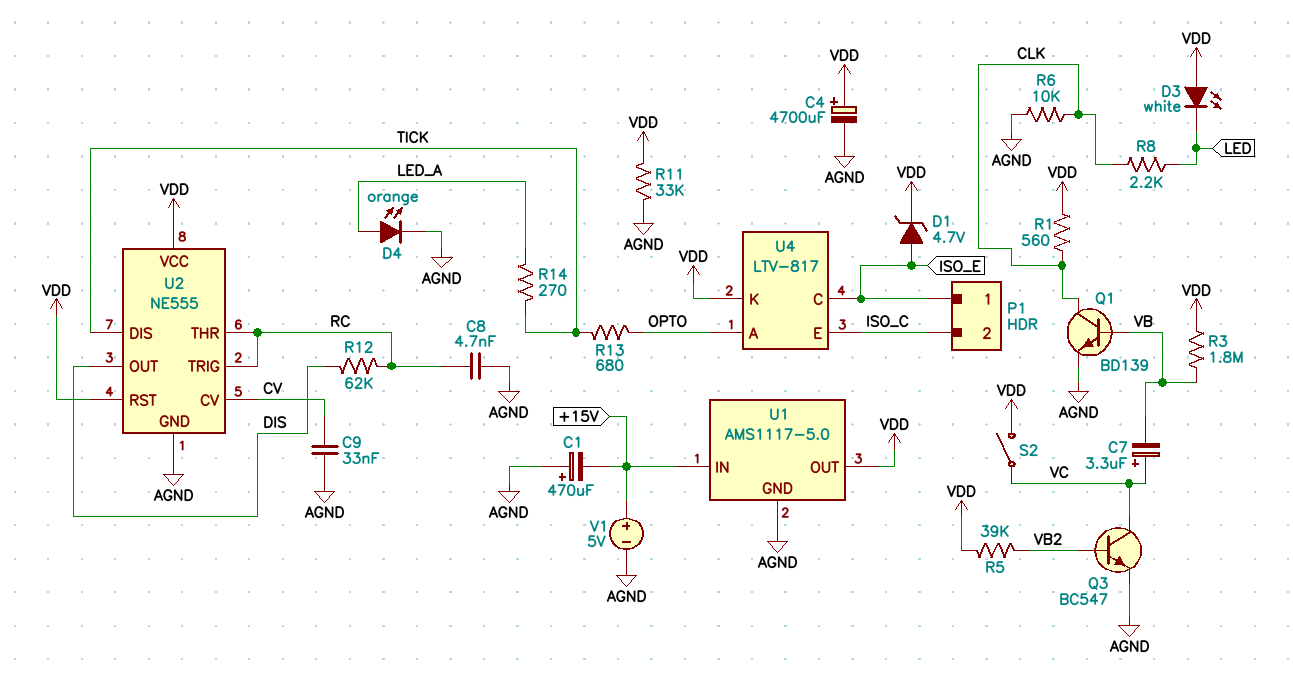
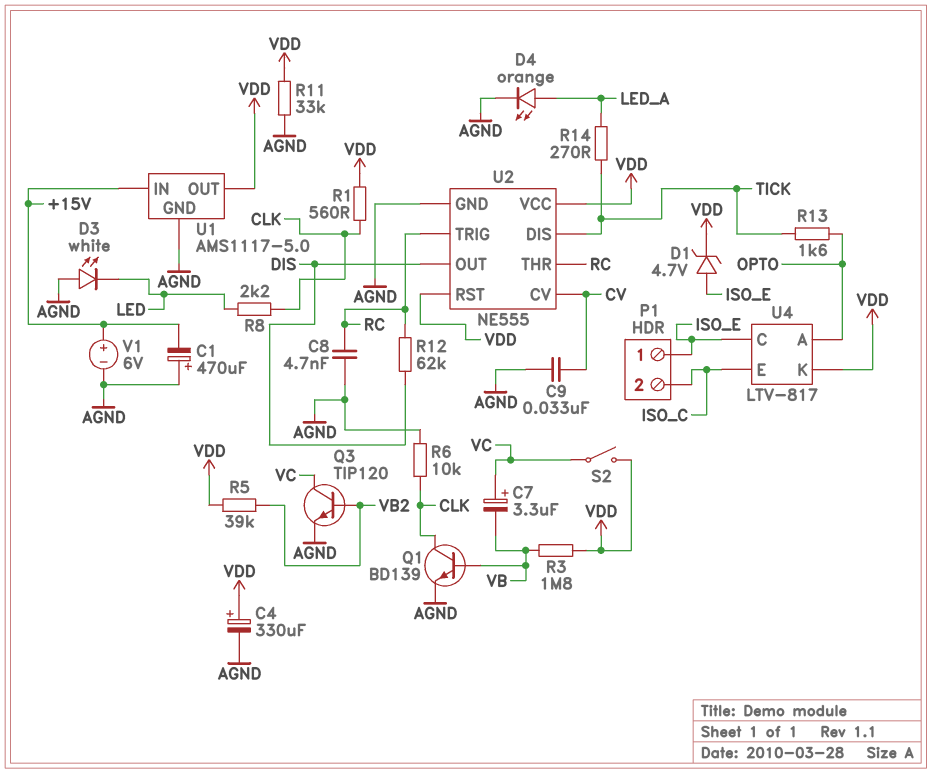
C4: 4700uF (plus VDD, minus AGND) -> 330uF (plus VDD, minus AGND)
D3: LED white (A VDD, K LED) -> LED white (A AGND, K LED)
Q3: NPN BC547 (B VB2, C VC, E AGND) -> NPN TIP120 (B VB2, C VC, E AGND)
R13: 680 (OPTO, TICK) -> 1.6k (OPTO, TICK)
V1: 5V (plus +15V, minus AGND) -> 6V (plus +15V, minus AGND)

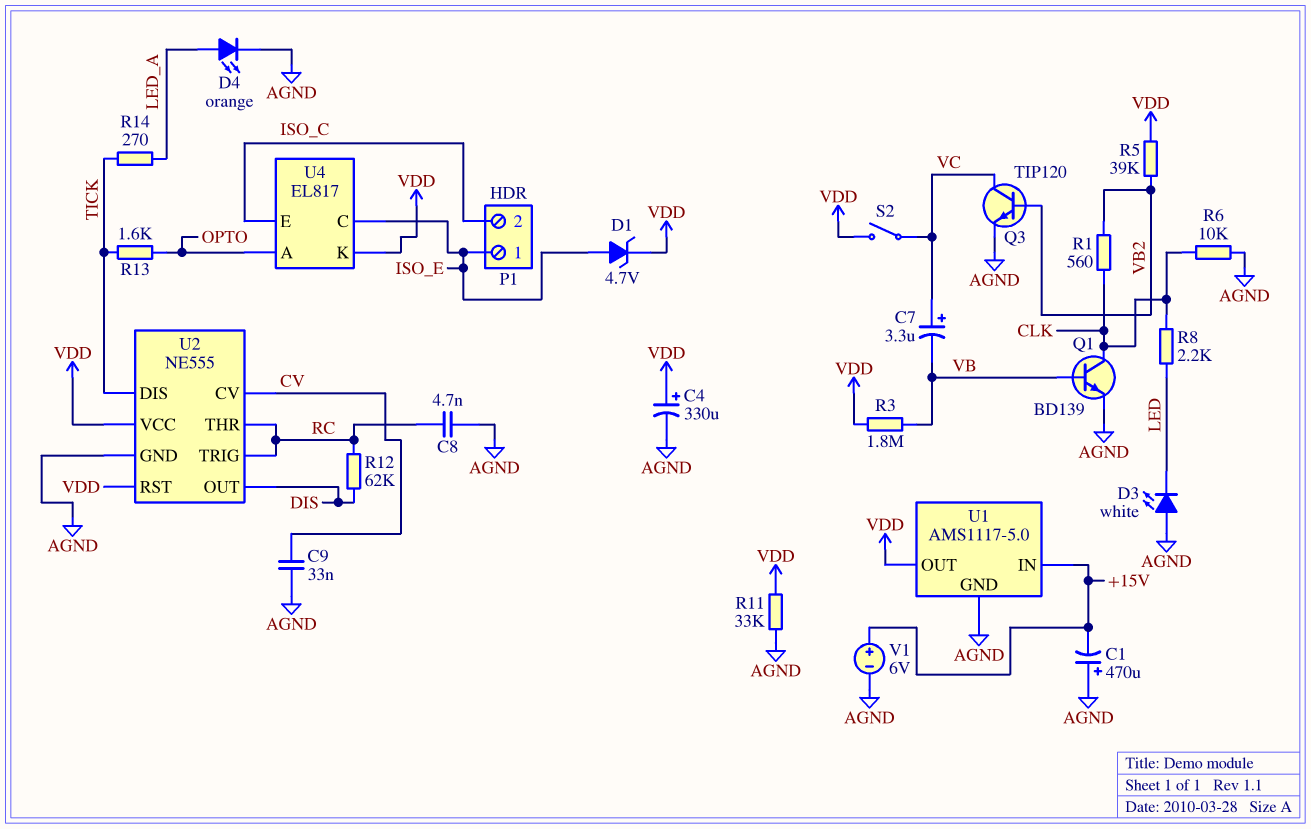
R1: 560 (CLK, VDD) -> 560 (CLK, VB2)
U4: LTV-817 -> EL817

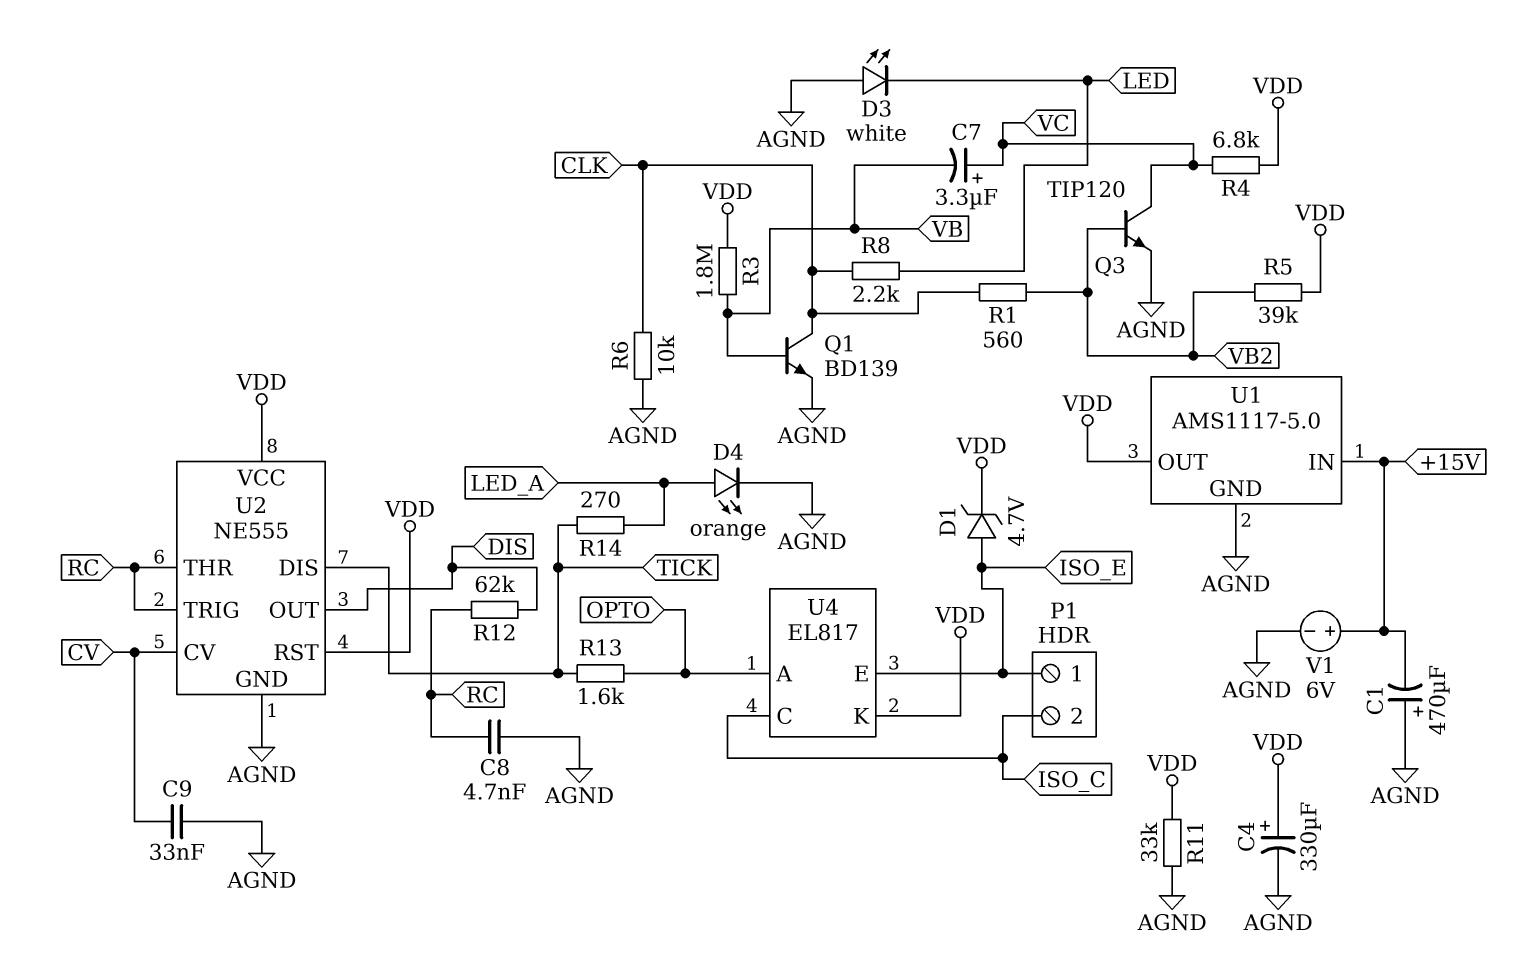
R4: none -> 6.8k (VC, VDD)
S2: switch (VC, VDD) -> none
U4 pin C: ISO_E -> ISO_C
U4 pin E: ISO_C -> ISO_E

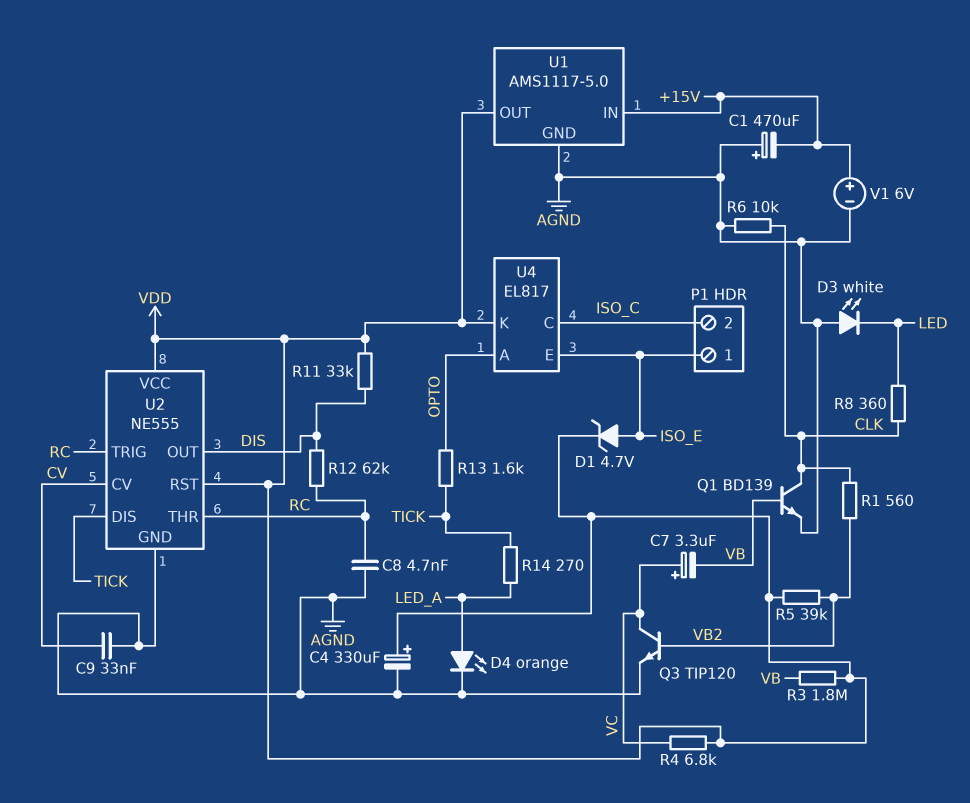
R8: 2.2k (CLK, LED) -> 360 (CLK, LED)
R11: 33k (AGND, VDD) -> 33k (DIS, VDD)

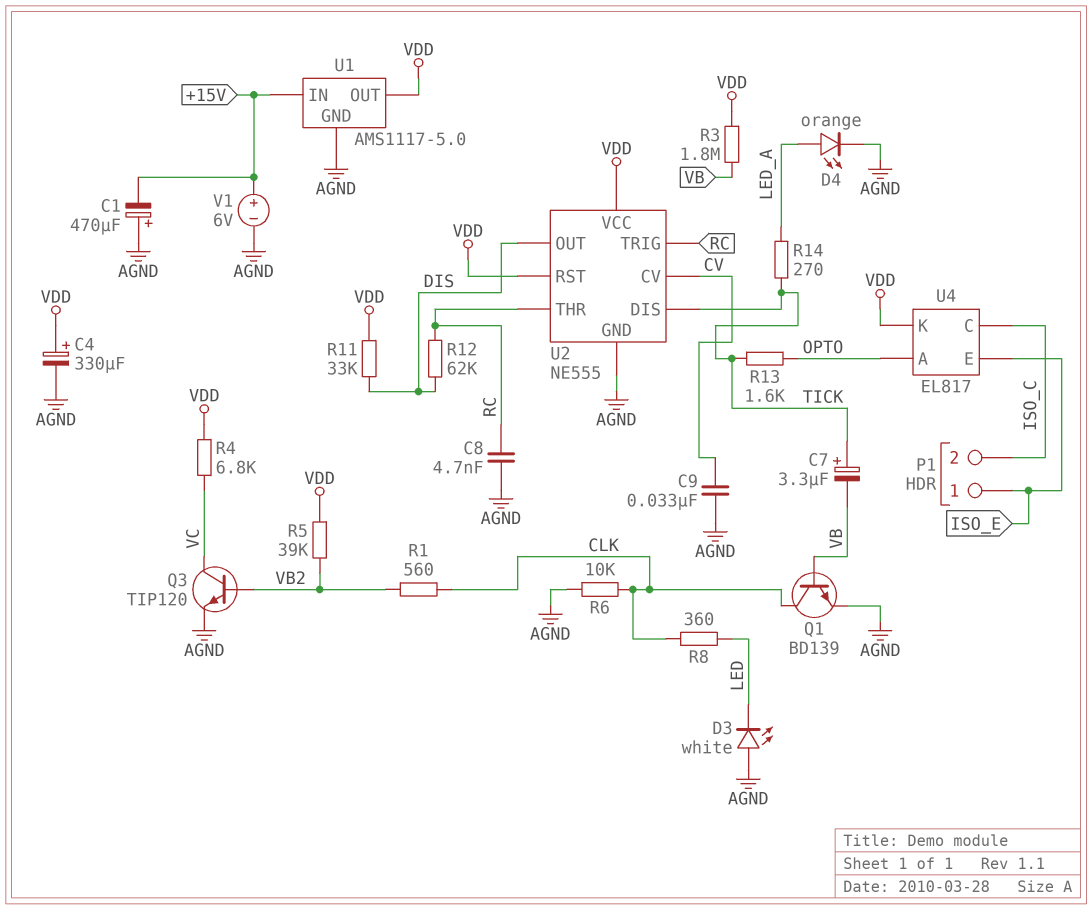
C7: 3.3uF (plus VC, minus VB) -> 3.3uF (plus TICK, minus VB)
D1: zener 4.7V (A ISO_E, K VDD) -> none

